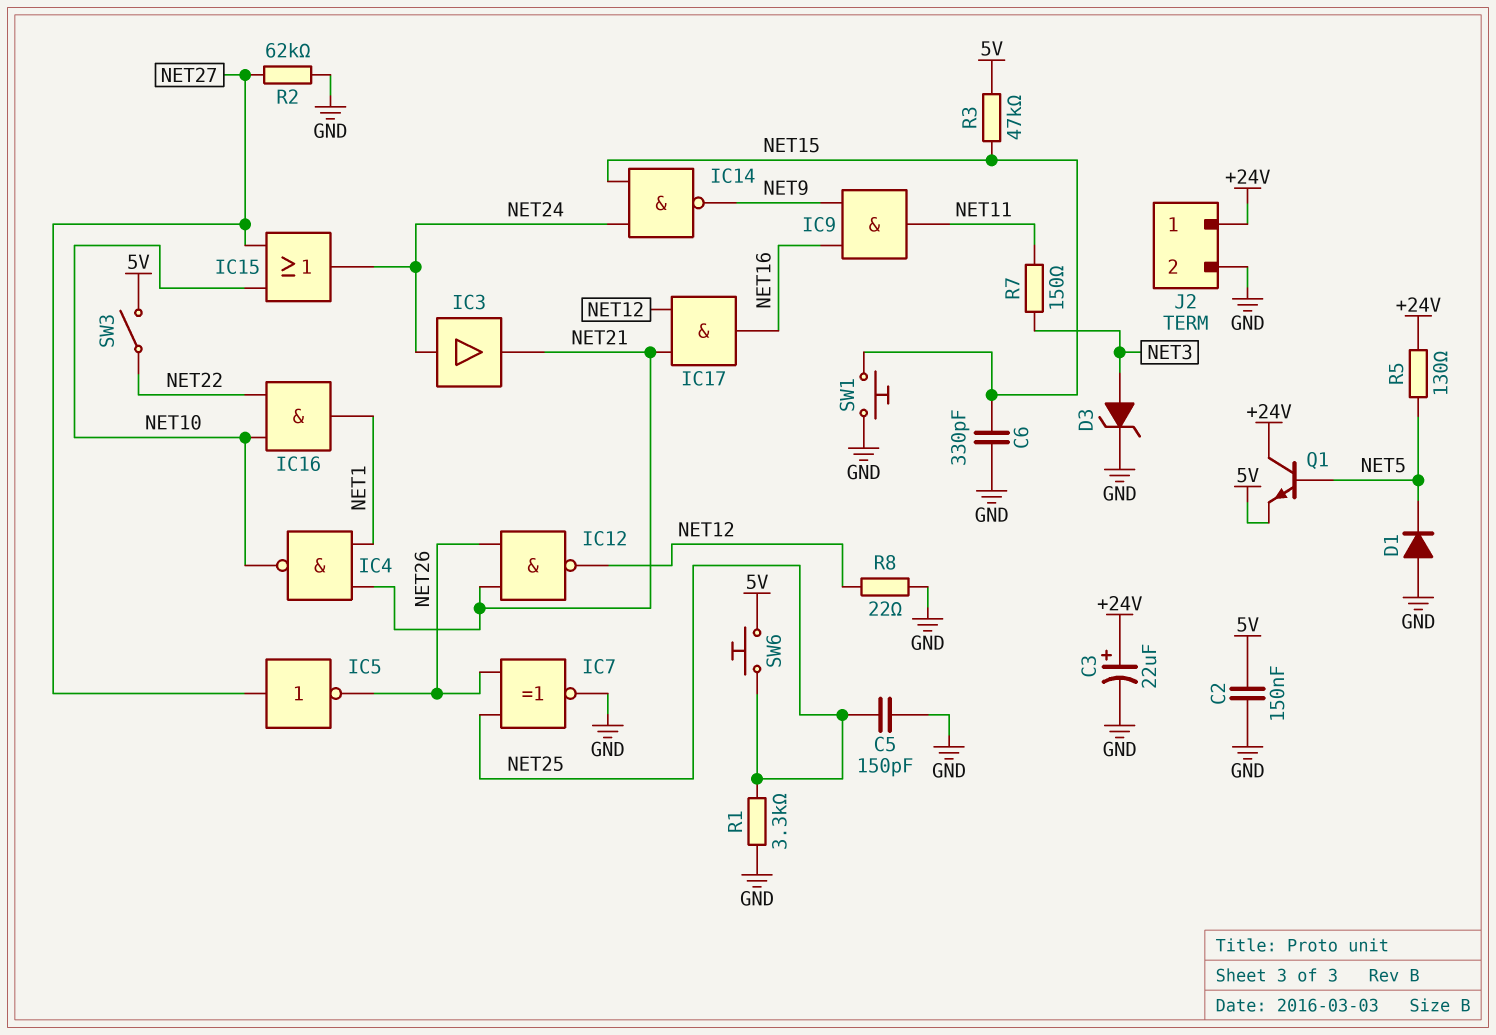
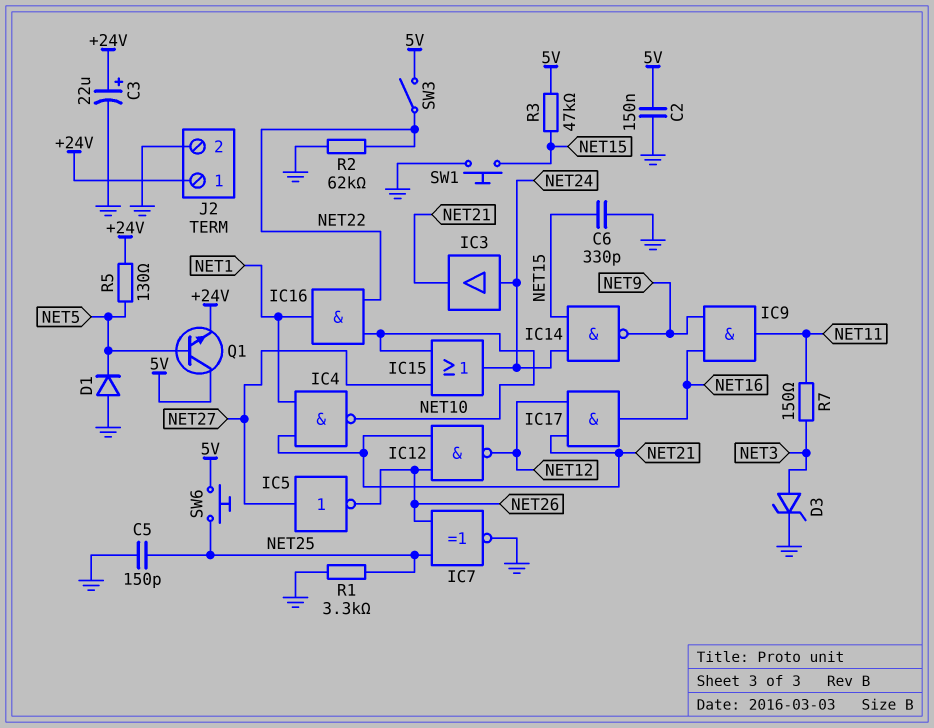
Q1: NPN (B NET5, C +24V, E 5V) -> NPN (B NET5, C 5V, E +24V)
R2: 62k (GND, NET27) -> 62k (GND, NET22)
R8: 22 (GND, NET12) -> none

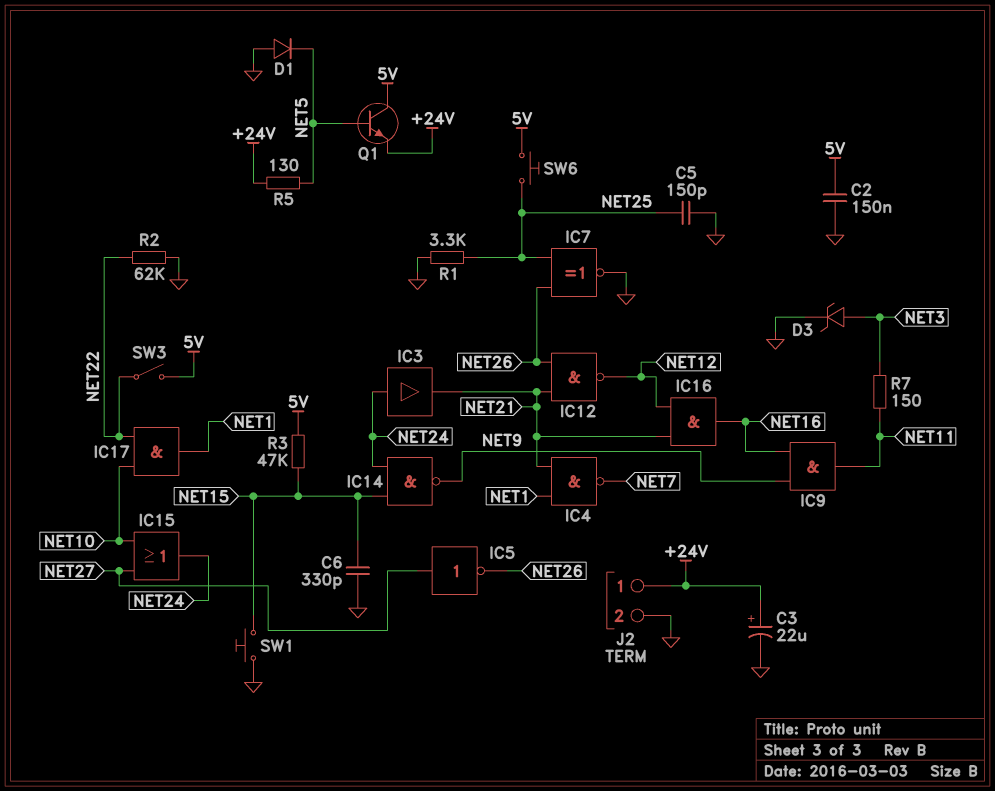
IC4: NAND (in NET1, in NET21, out NET10) -> NAND (in NET1, in NET21, out NET7)
IC16: AND (in NET10, in NET22, out NET1) -> AND (in NET12, in NET21, out NET16)
IC17: AND (in NET12, in NET21, out NET16) -> AND (in NET10, in NET22, out NET1)

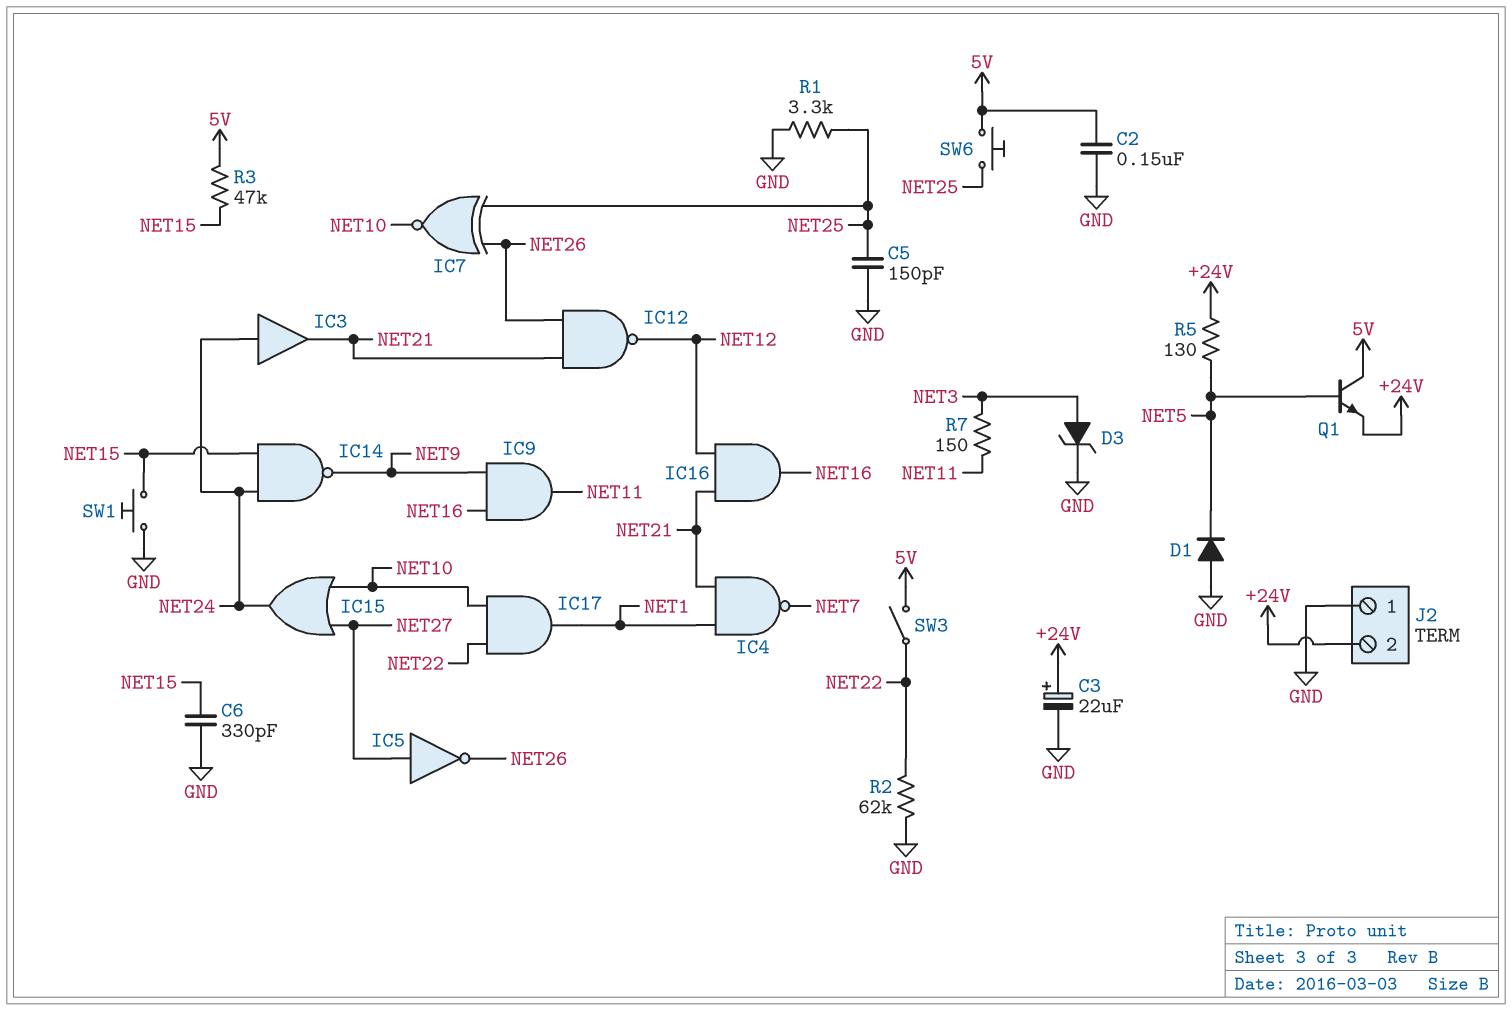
IC7: XNOR (in NET25, in NET26, out GND) -> XNOR (in NET25, in NET26, out NET10)
J2 pin 1: +24V -> GND
J2 pin 2: GND -> +24V

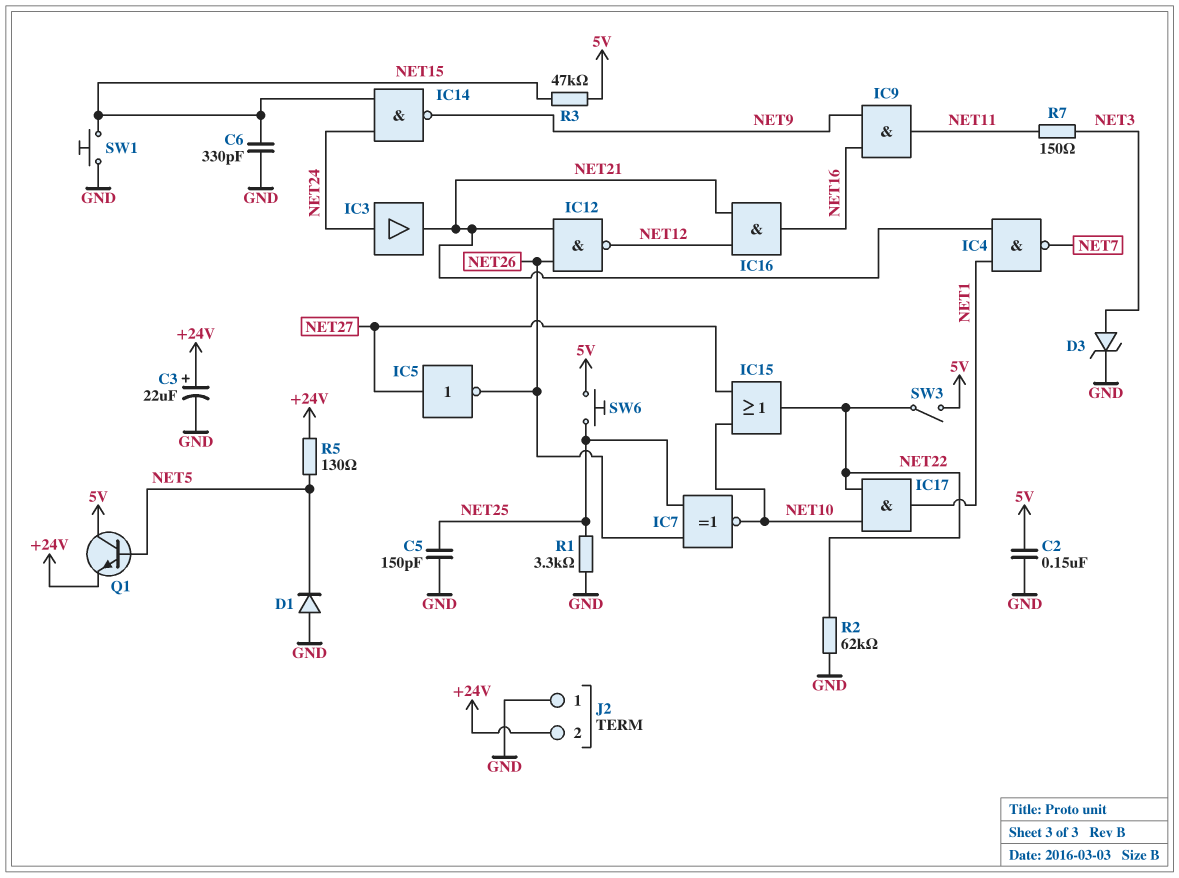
IC15: OR (in NET10, in NET27, out NET24) -> OR (in NET10, in NET27, out NET22)

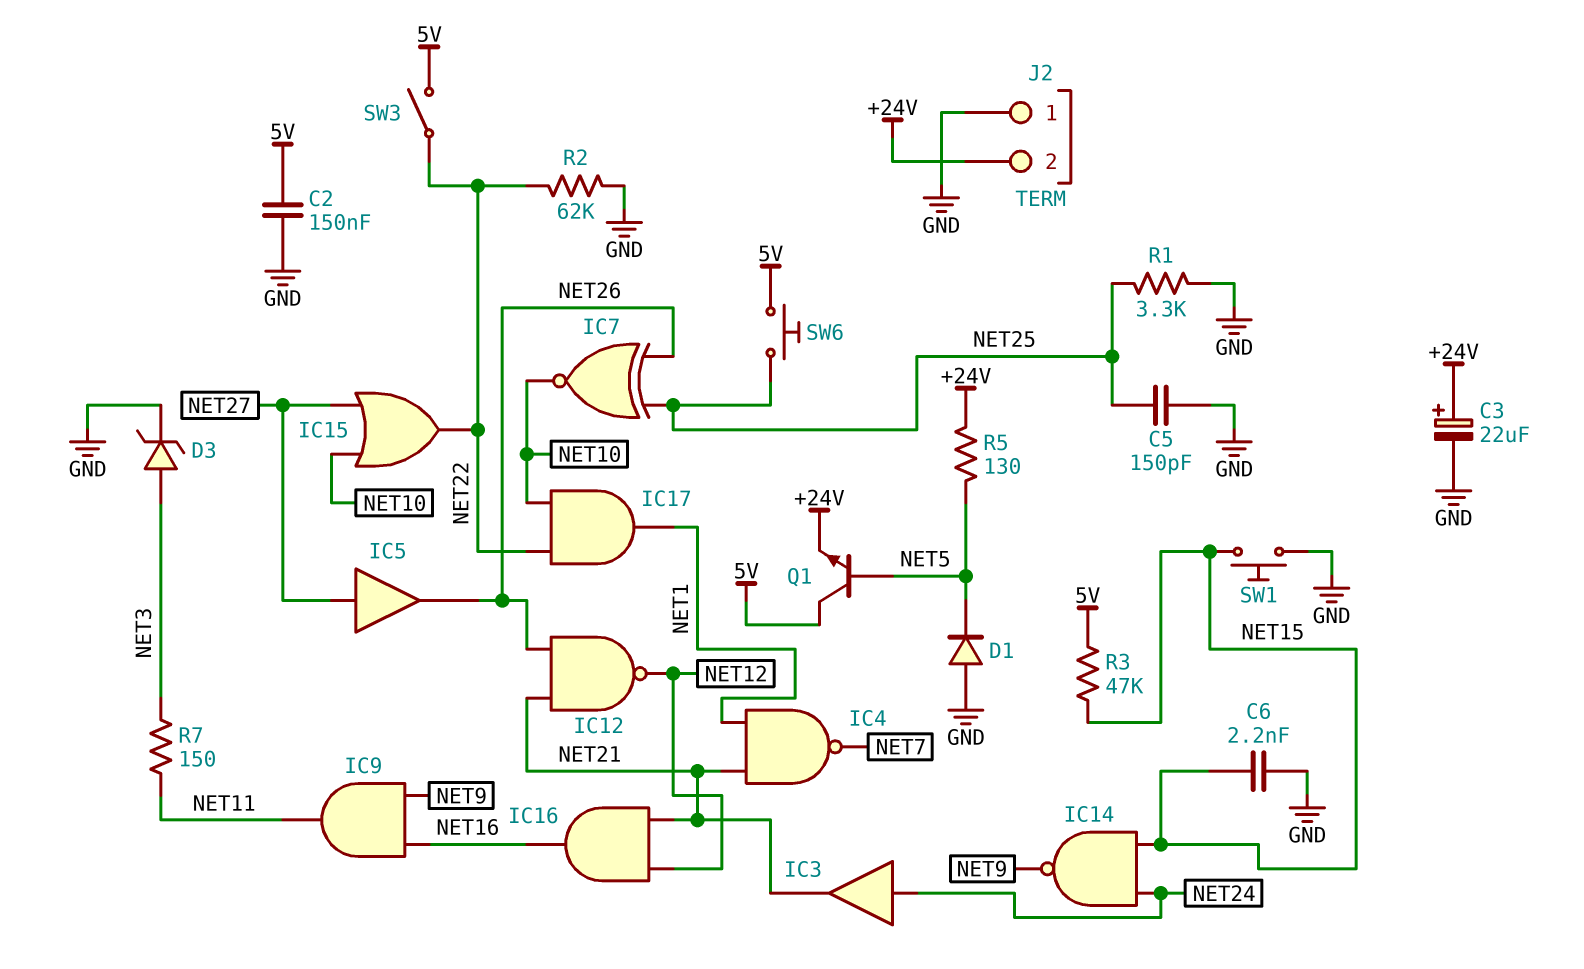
C6: 330pF (GND, NET15) -> 2.2nF (GND, NET15)
IC5: NOT (in NET27, out NET26) -> buffer (in NET27, out NET26)

